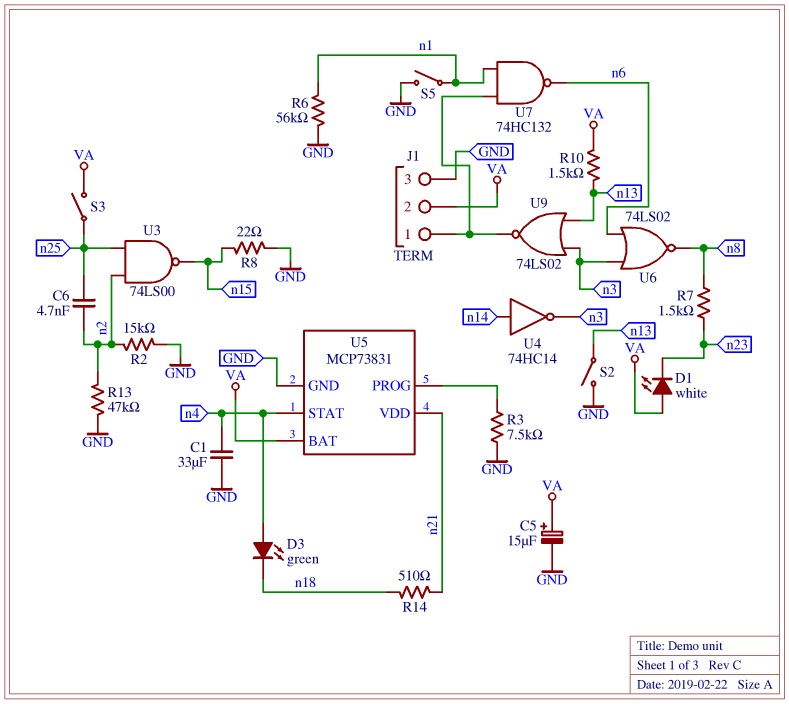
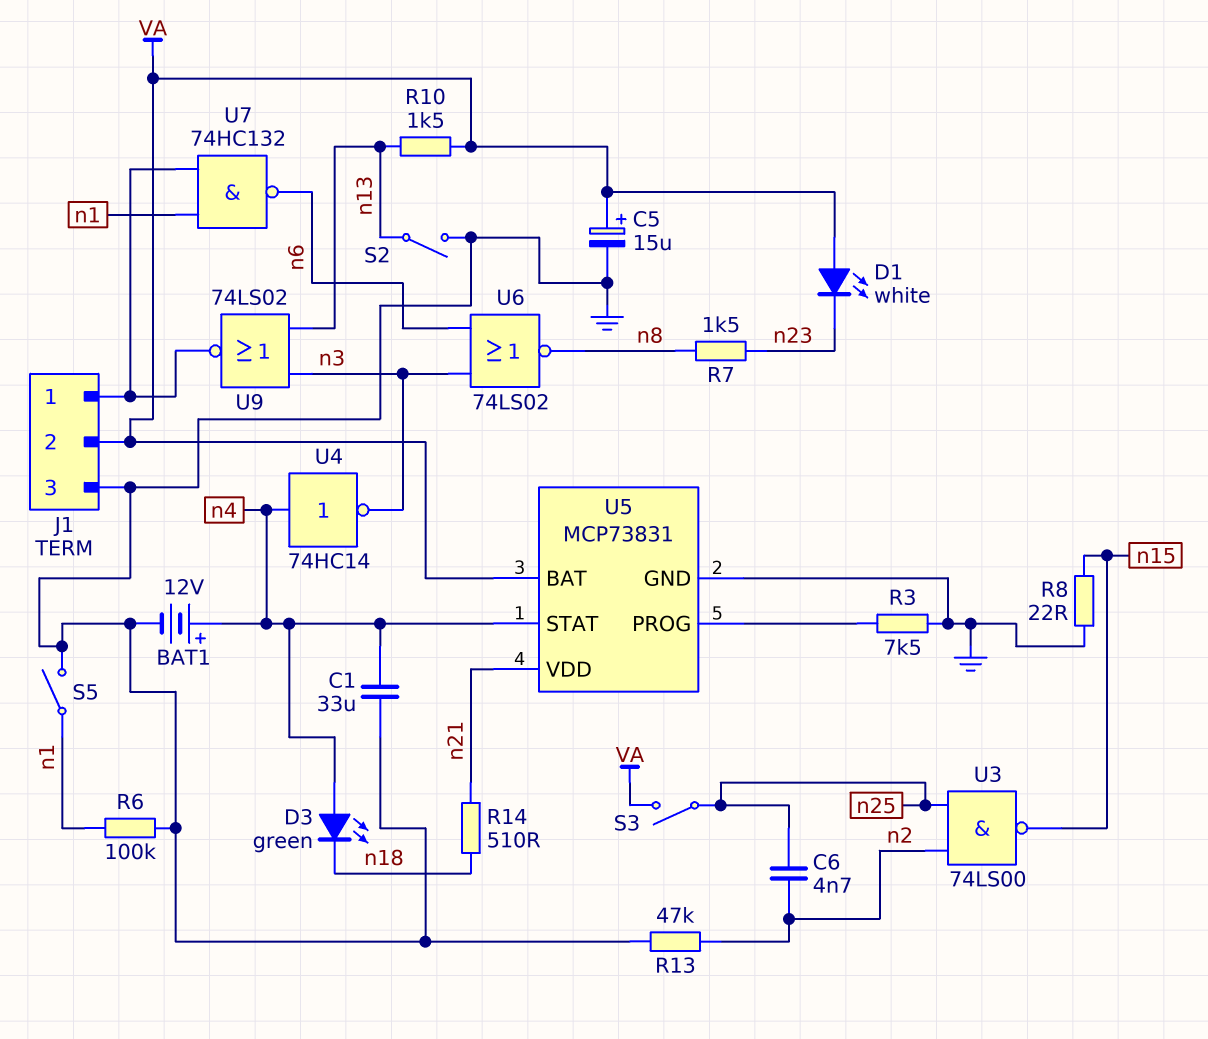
BAT1: none -> 12V (plus n4, minus GND)
R2: 15k (GND, n2) -> none
R6: 56k (GND, n1) -> 100k (GND, n1)
U4: NOT 74HC14 (in n14, out n3) -> NOT 74HC14 (in n4, out n3)

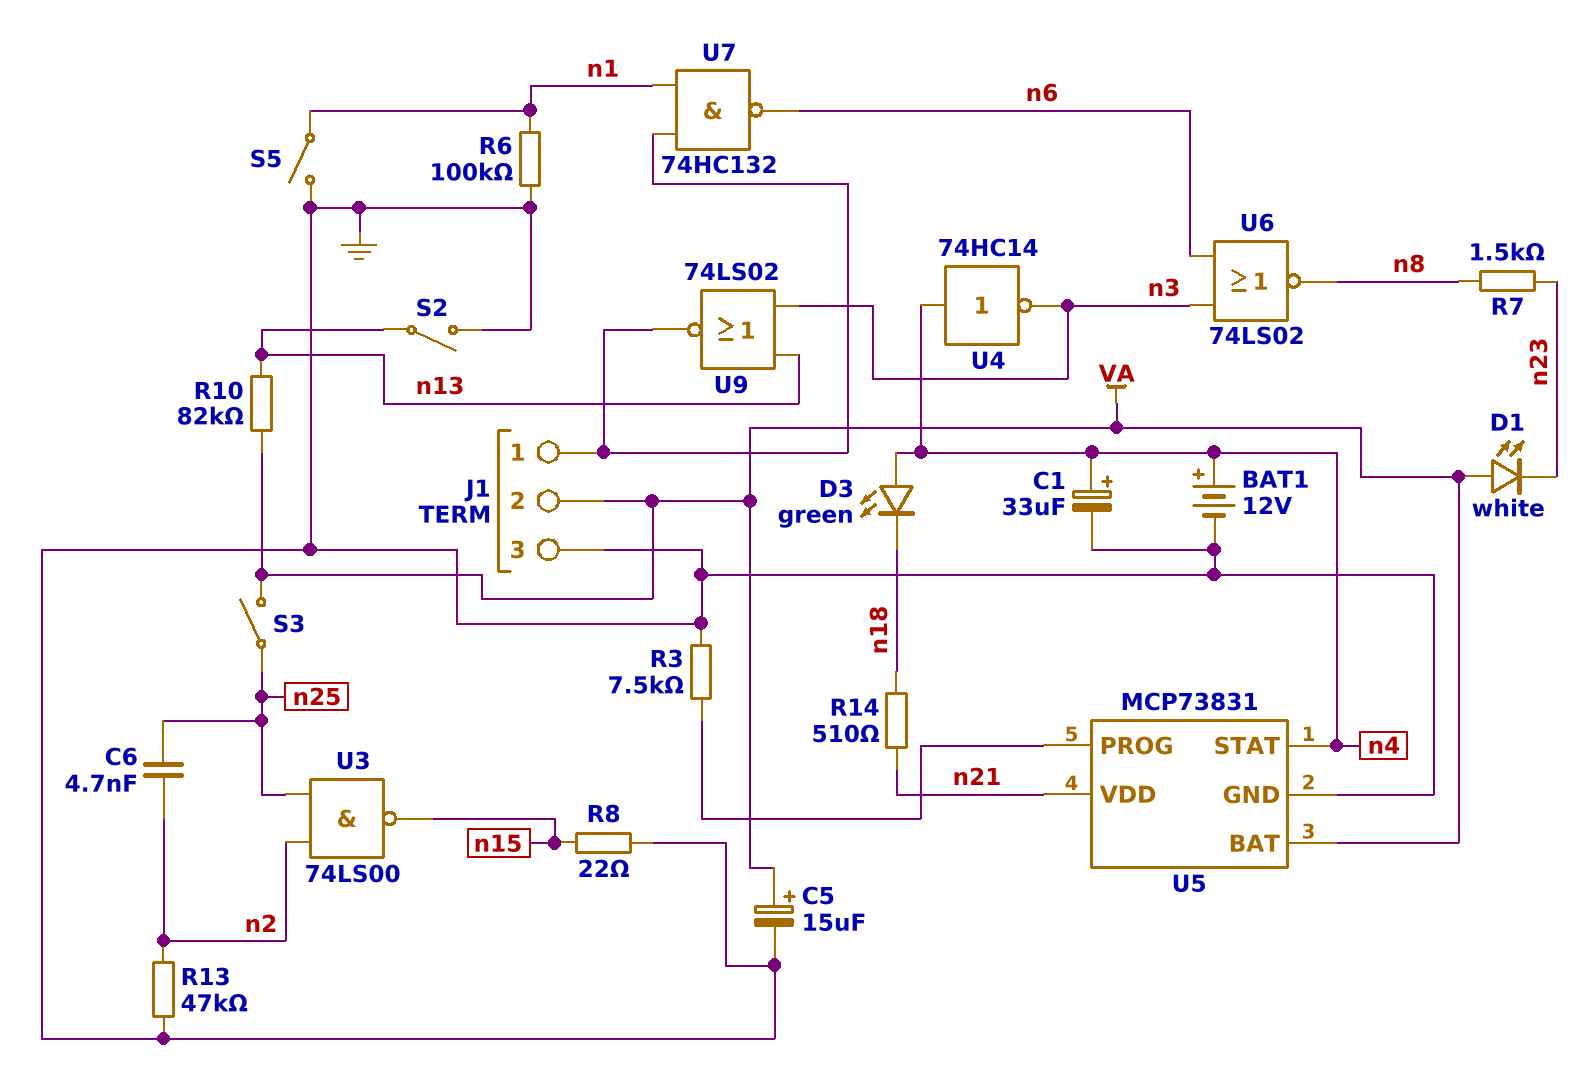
C1: 33uF (GND, n4) -> 33uF (plus n4, minus GND)
R10: 1.5k (VA, n13) -> 82k (VA, n13)

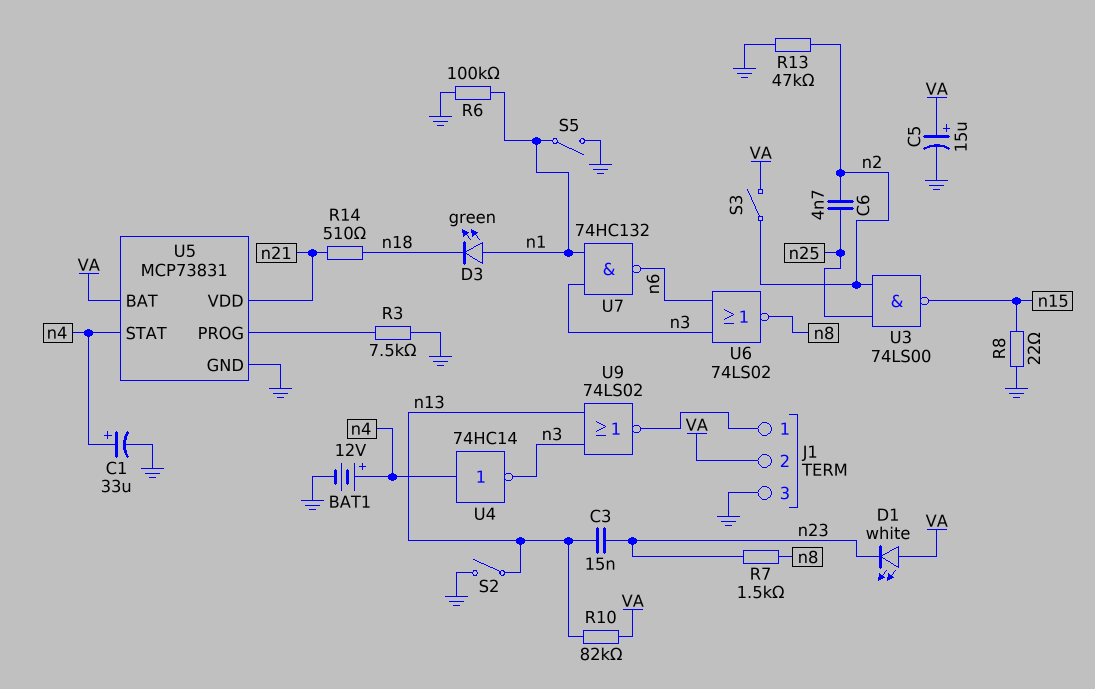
C3: none -> 15nF (n13, n23)
D3: LED green (A n4, K n18) -> LED green (A n1, K n18)
S3: switch (VA, n25) -> switch (VA, n2)
U7: NAND 74HC132 (in J1/1, in n1, out n6) -> NAND 74HC132 (in n1, in n3, out n6)

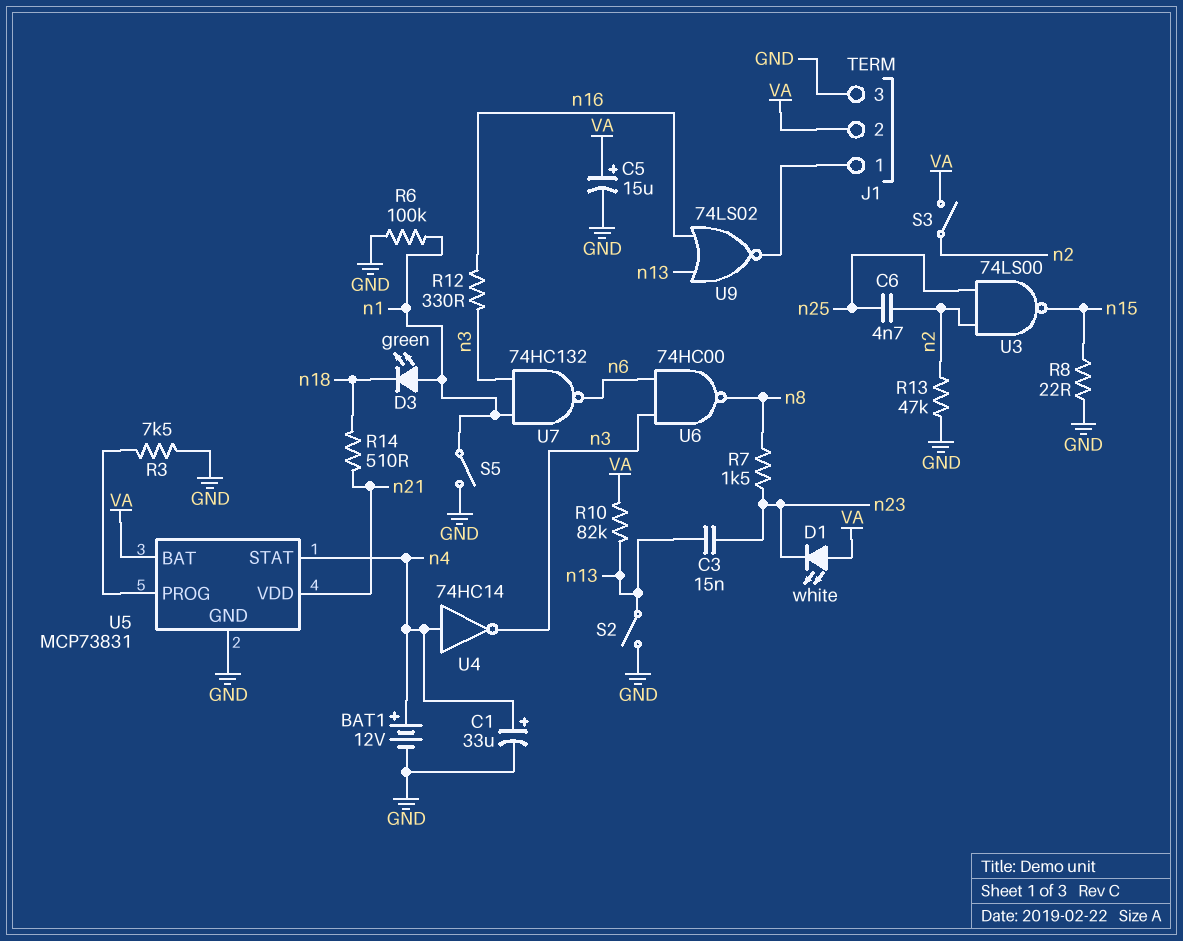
R12: none -> 330 (n3, n16)
U6: NOR 74LS02 (in n3, in n6, out n8) -> NAND 74HC00 (in n3, in n6, out n8)
U9: NOR 74LS02 (in n3, in n13, out J1/1) -> NOR 74LS02 (in n13, in n16, out J1/1)

